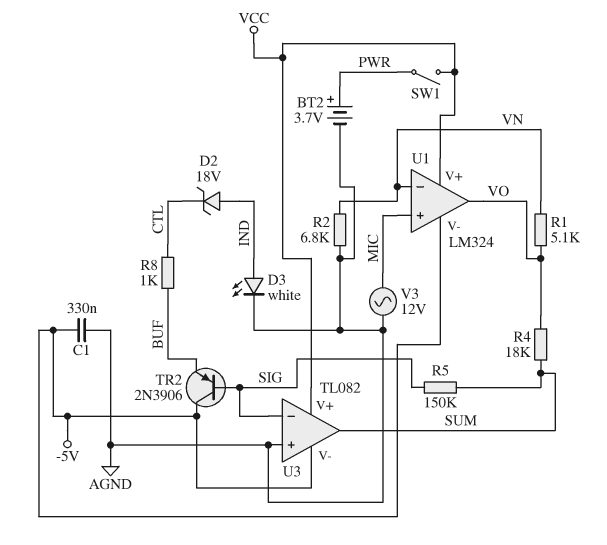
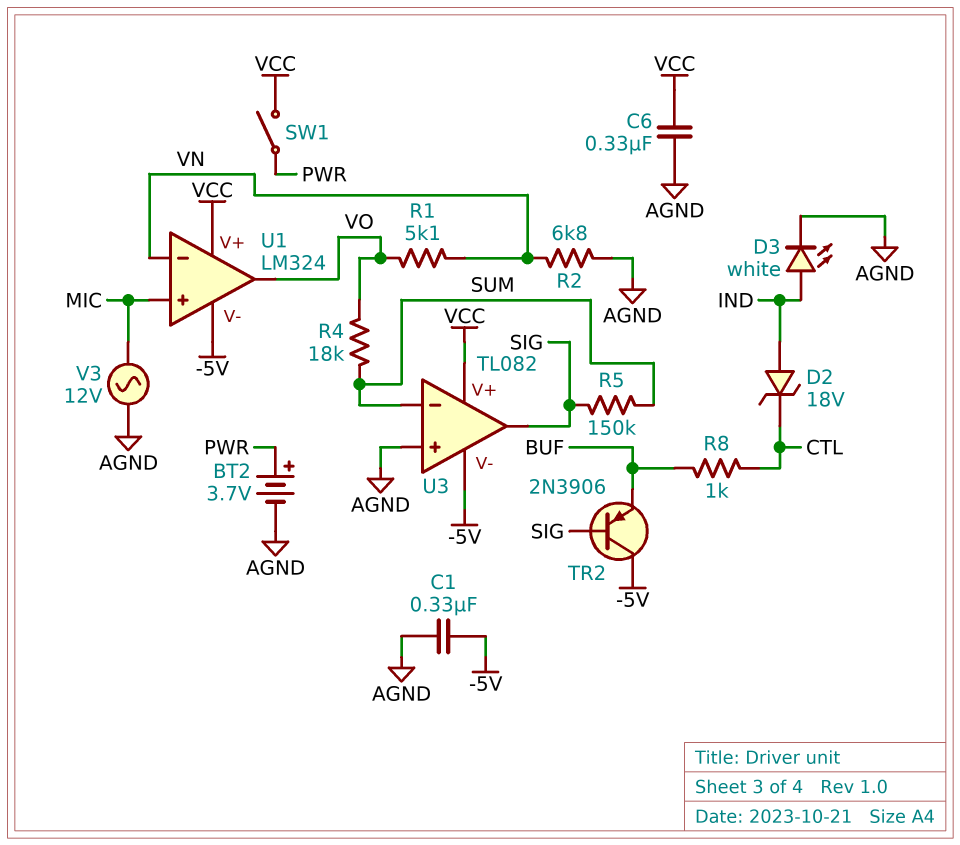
C6: none -> 330nF (AGND, VCC)
U3 pin in-: SIG -> SUM
U3 pin out: SUM -> SIG

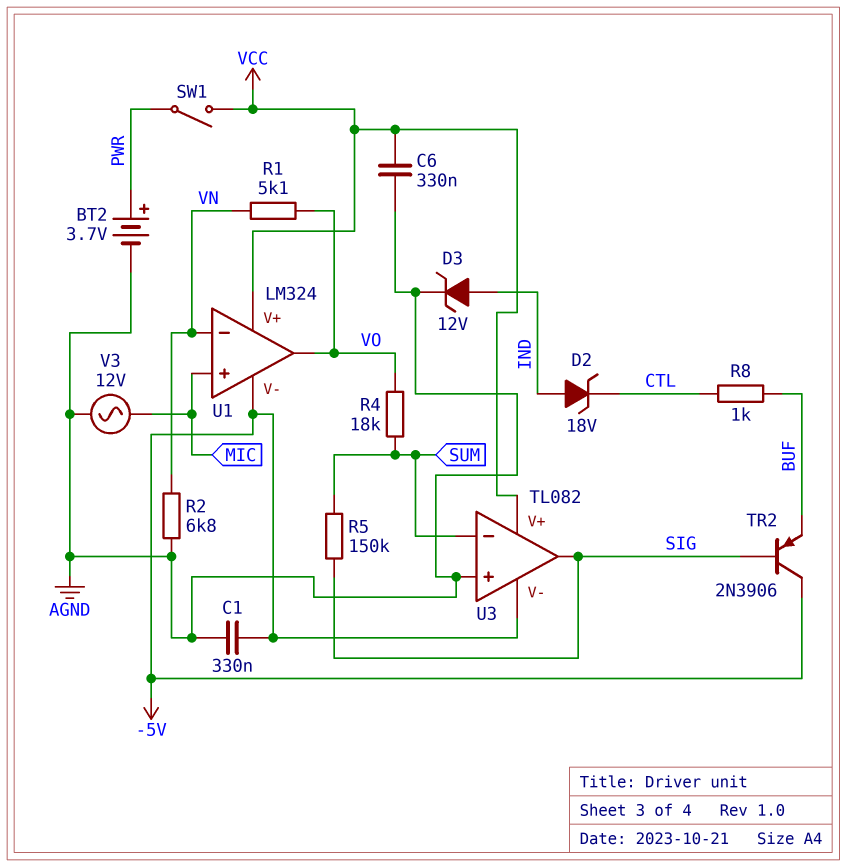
D3: LED white (A IND, K AGND) -> zener 12V (A IND, K AGND)

